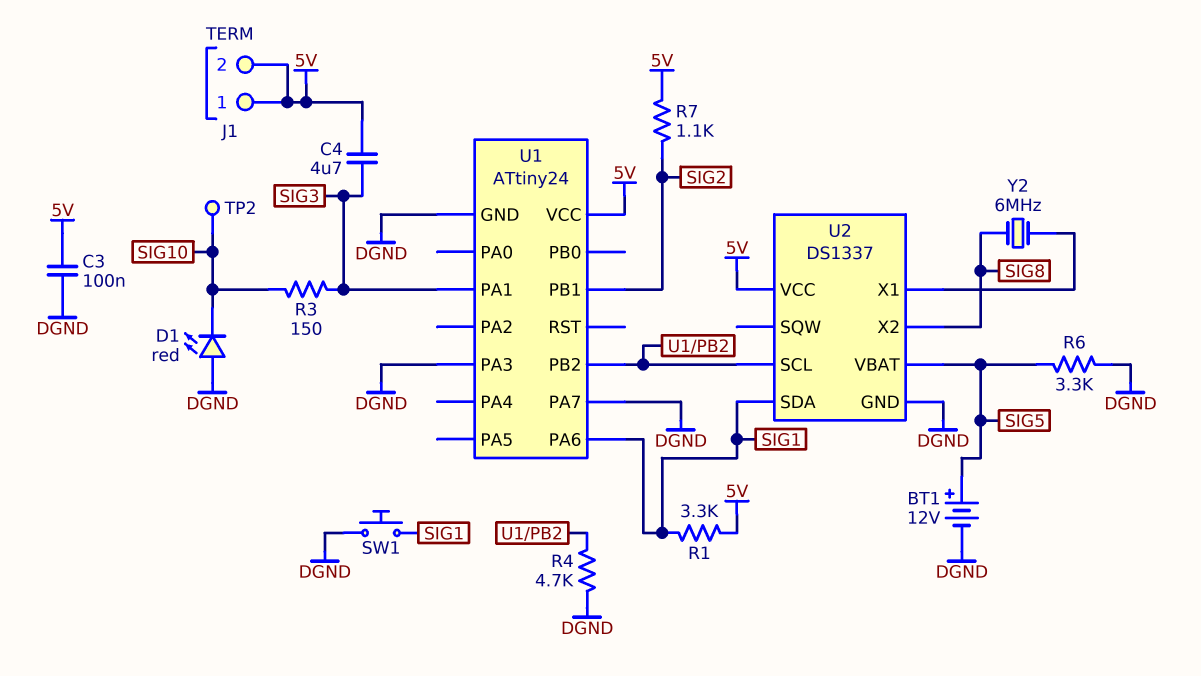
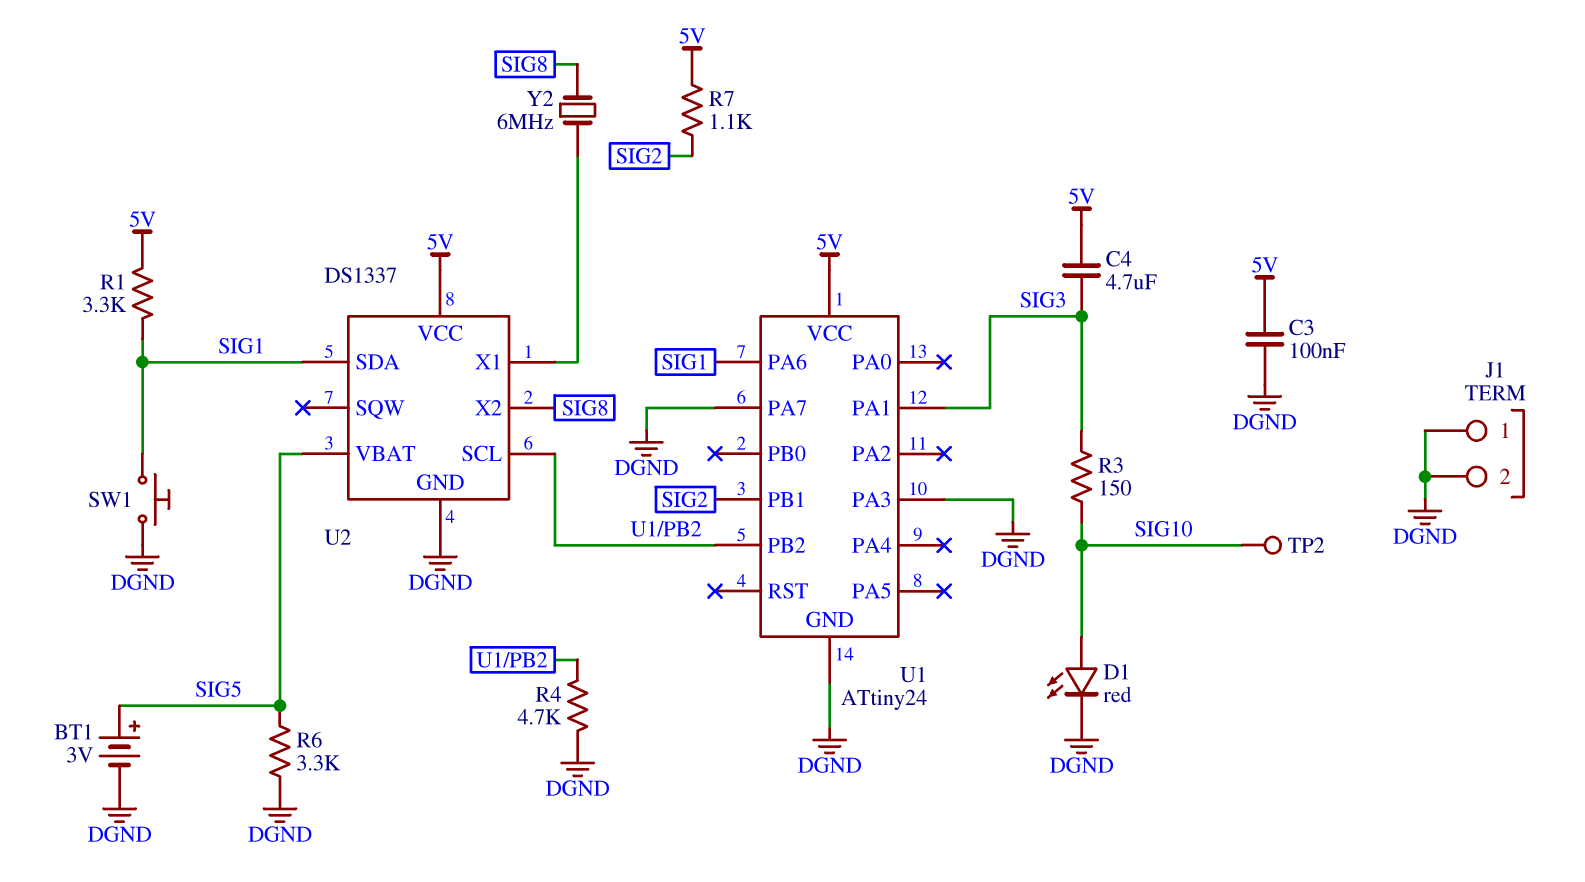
BT1: 12V (plus SIG5, minus DGND) -> 3V (plus SIG5, minus DGND)
D1: LED red (A DGND, K SIG10) -> LED red (A SIG10, K DGND)
J1 pin 1: 5V -> DGND
J1 pin 2: 5V -> DGND

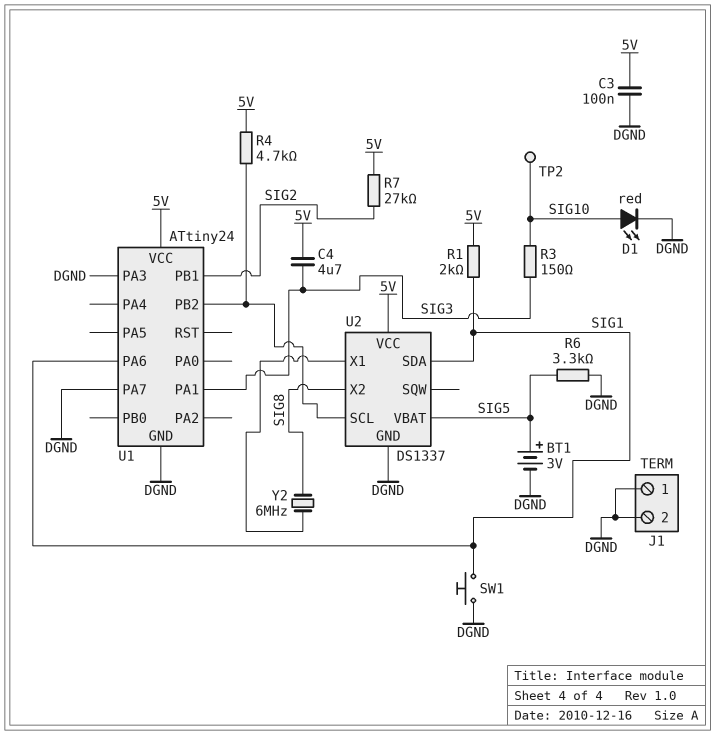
R1: 3.3k (5V, SIG1) -> 2k (5V, SIG1)
R4: 4.7k (DGND, U1/PB2) -> 4.7k (5V, U1/PB2)
R7: 1.1k (5V, SIG2) -> 27k (5V, SIG2)

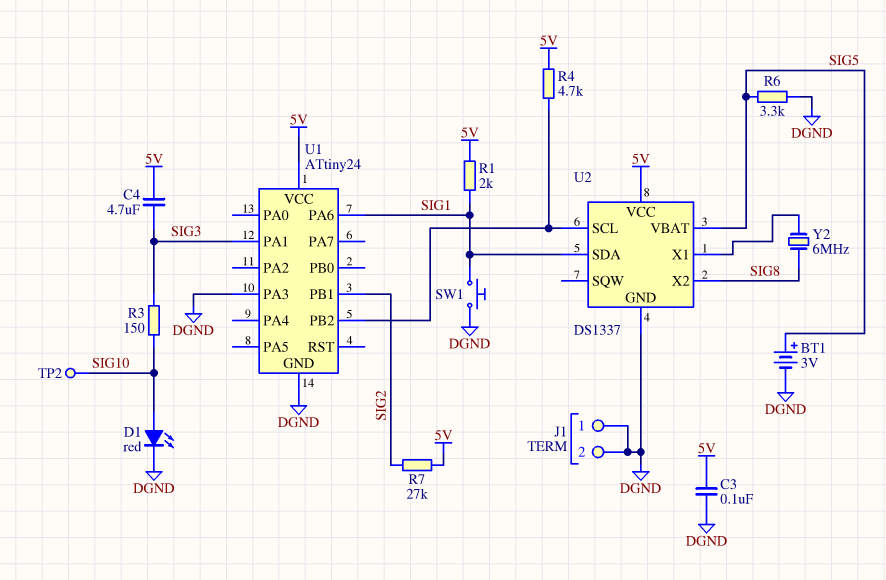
U1 pin PA7: DGND -> none

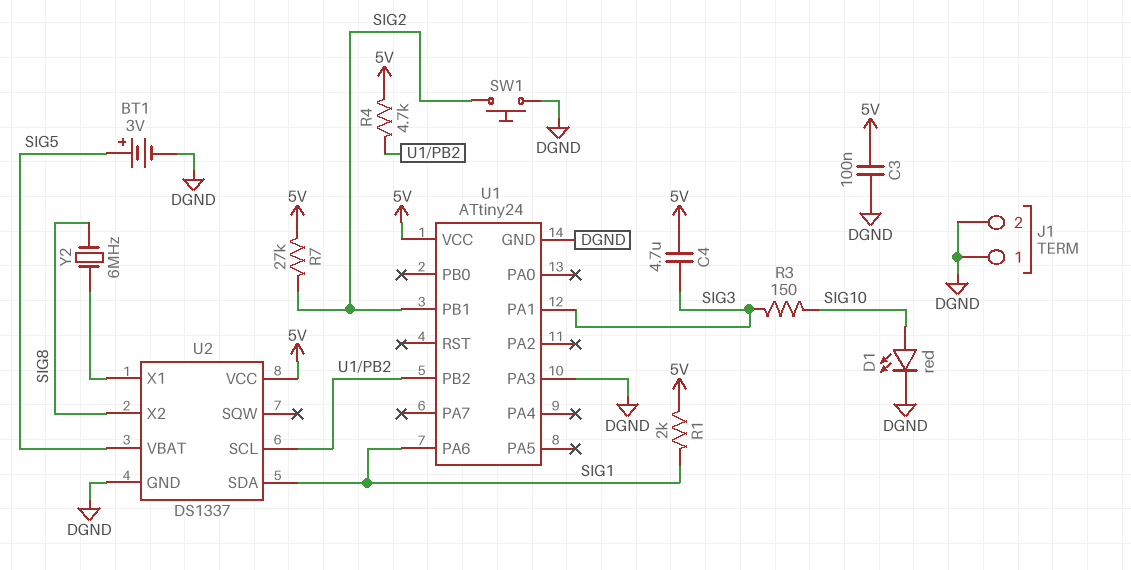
R6: 3.3k (DGND, SIG5) -> none
SW1: button (DGND, SIG1) -> button (DGND, SIG2)
TP2: test point (SIG10) -> none

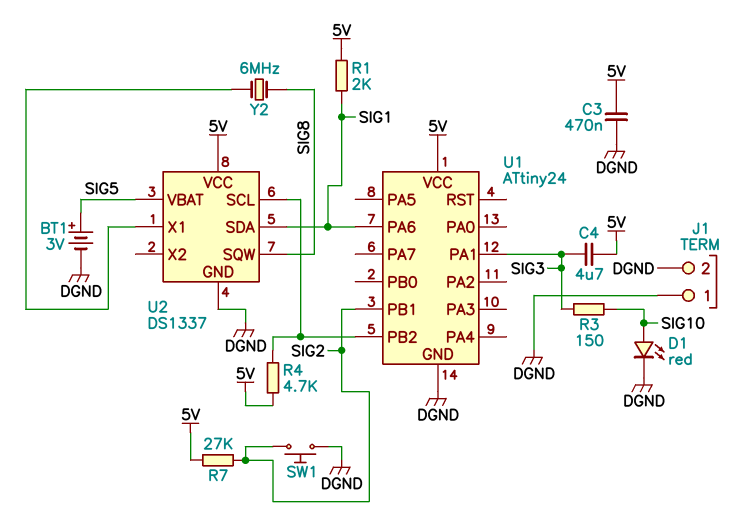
C3: 100nF (5V, DGND) -> 470nF (5V, DGND)
U1 pin PA3: DGND -> none
U2 pin SQW: none -> SIG8
U2 pin X2: SIG8 -> none

